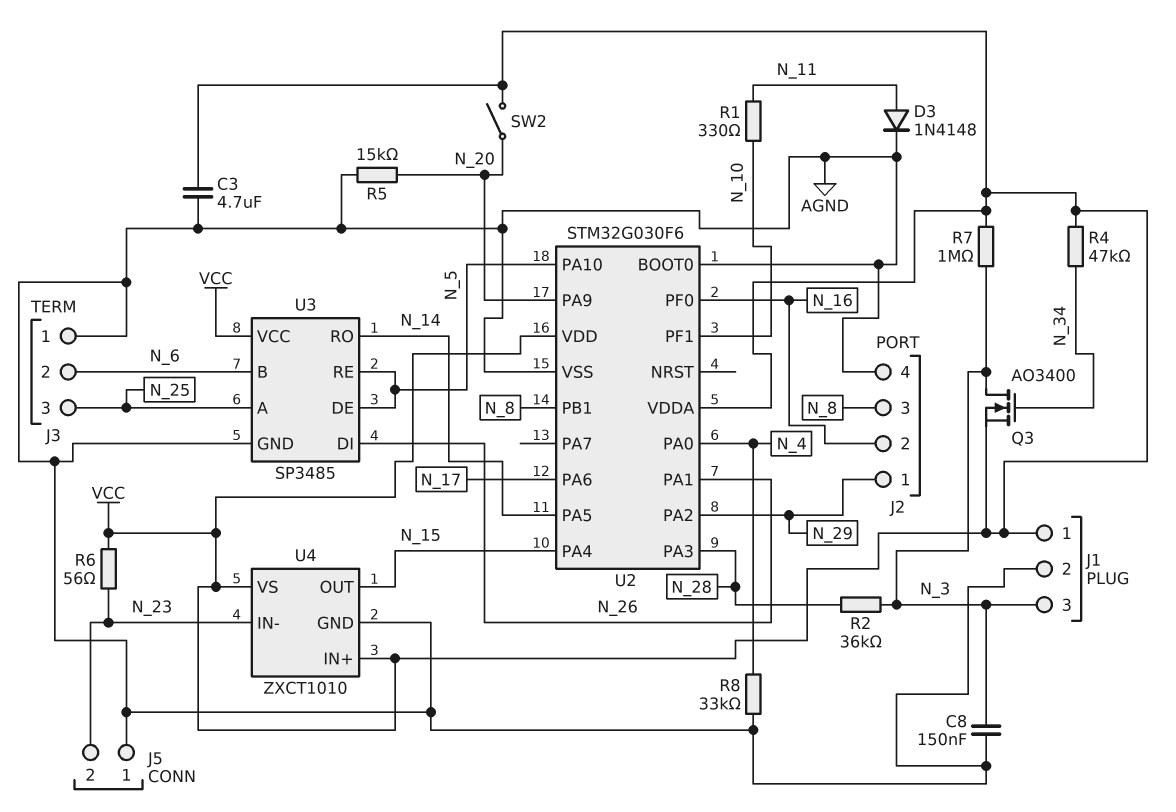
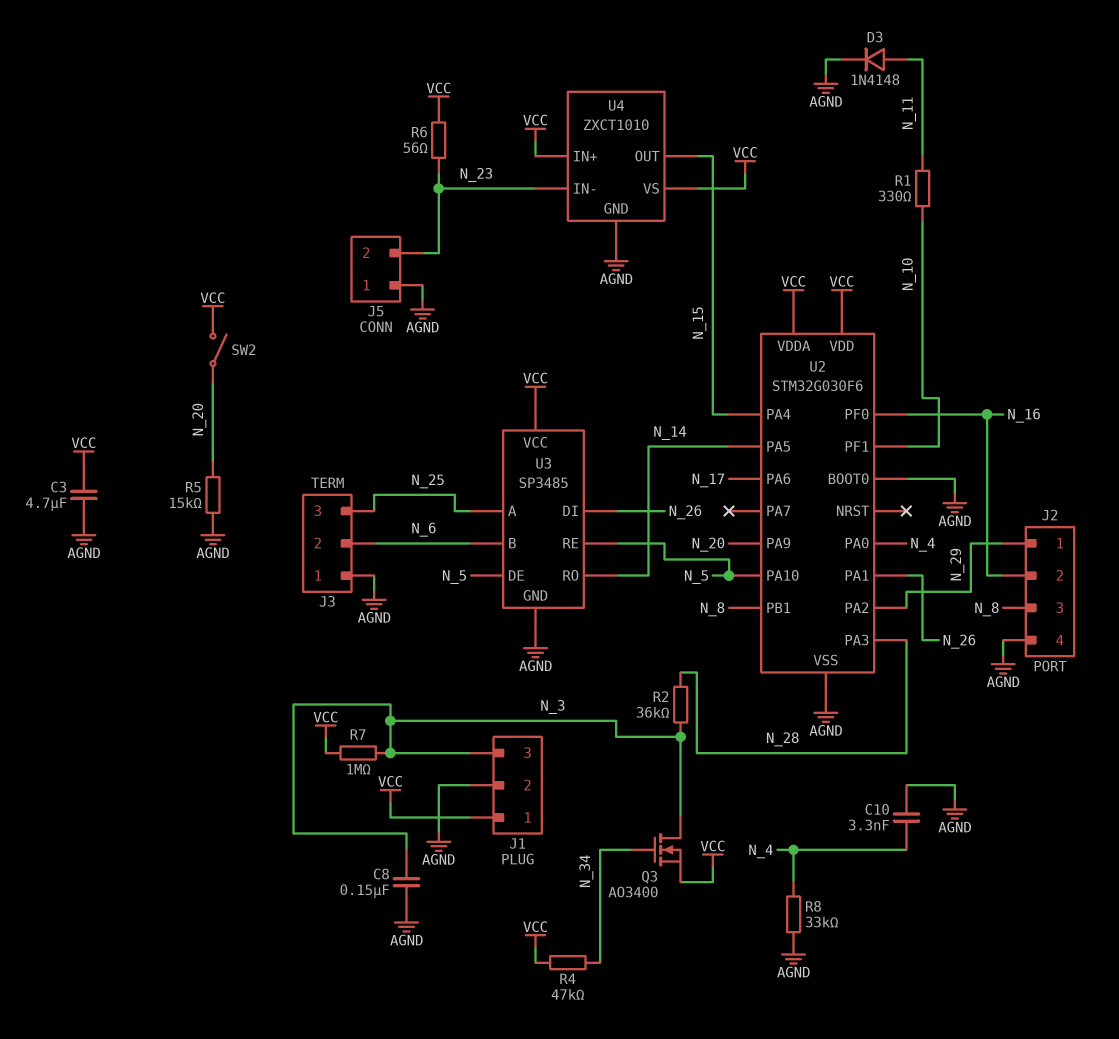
C10: none -> 3.3nF (AGND, N_4)

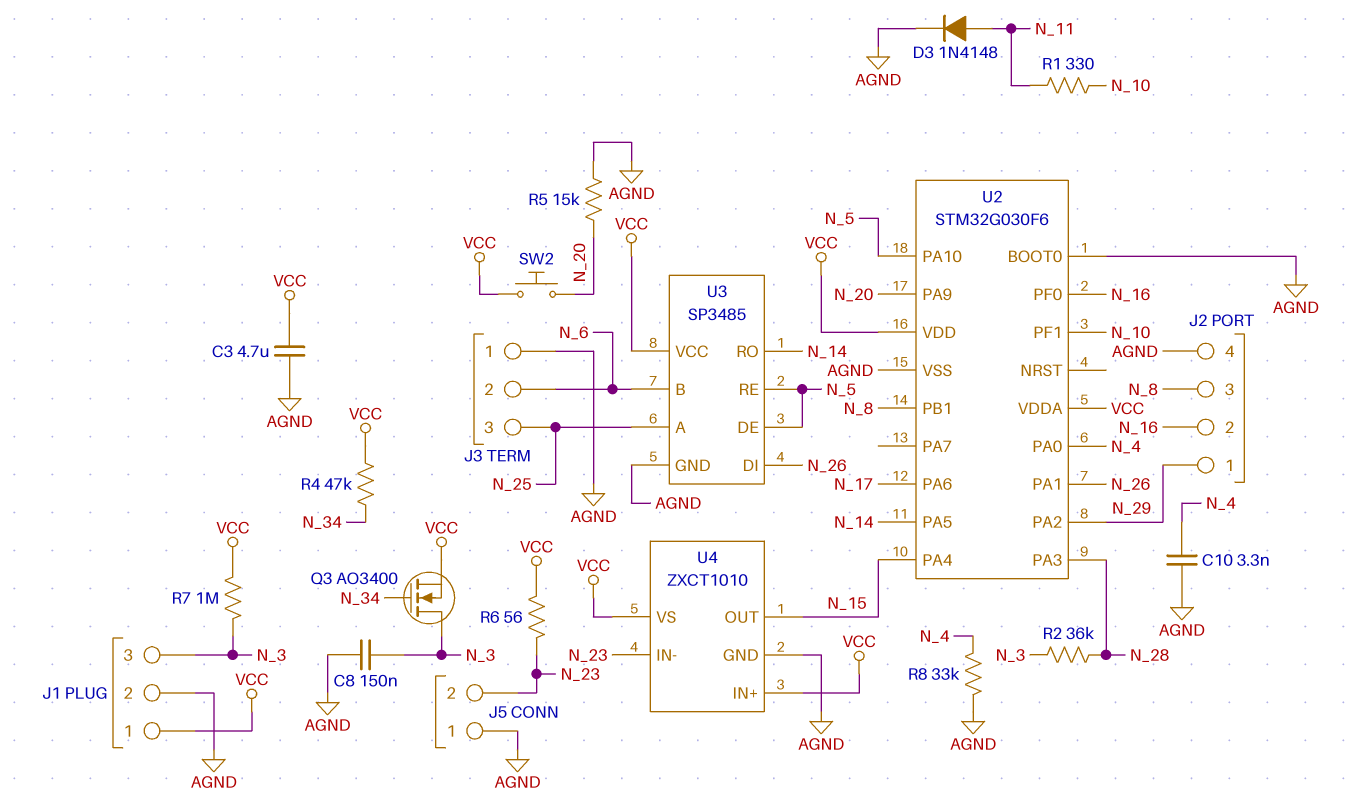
SW2: switch (N_20, VCC) -> button (N_20, VCC)

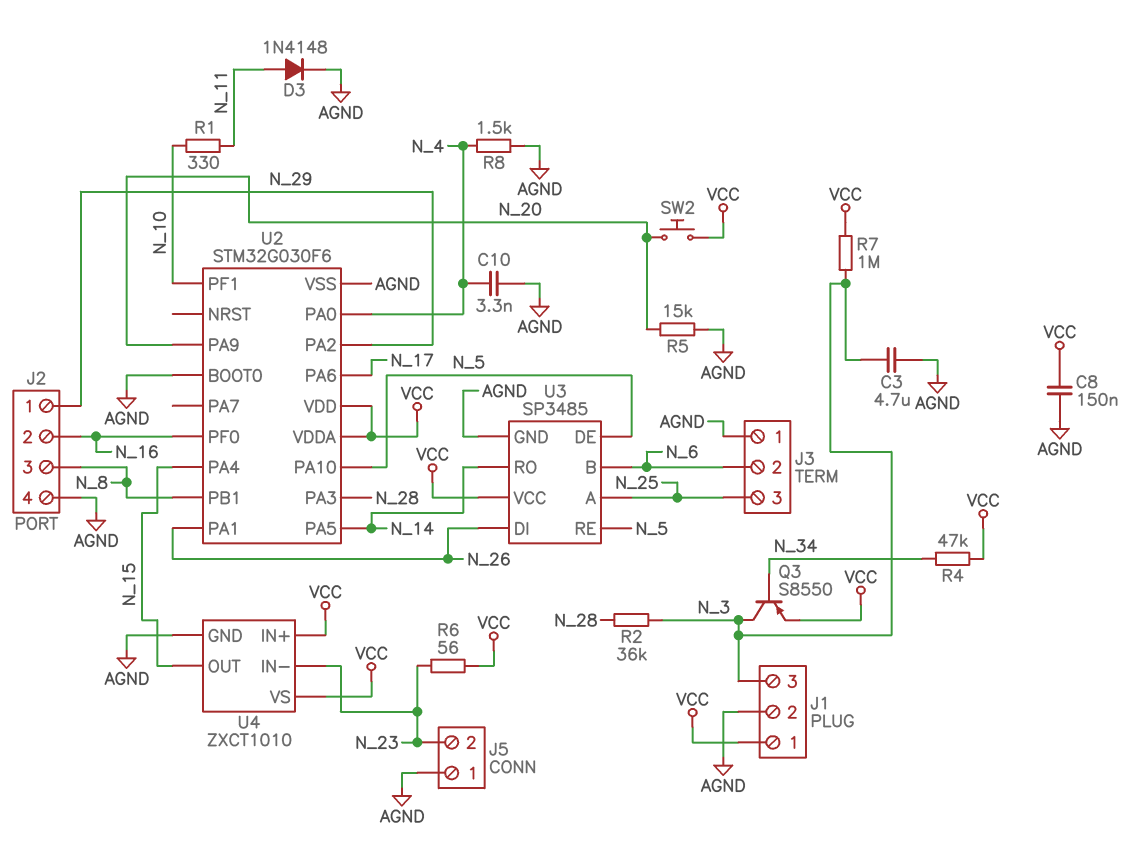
C3: 4.7uF (AGND, VCC) -> 4.7uF (AGND, N_3)
C8: 150nF (AGND, N_3) -> 150nF (AGND, VCC)
Q3: NMOS AO3400 (G N_34, D N_3, S VCC) -> PNP S8550 (B N_34, C N_3, E VCC)
R8: 33k (AGND, N_4) -> 1.5k (AGND, N_4)

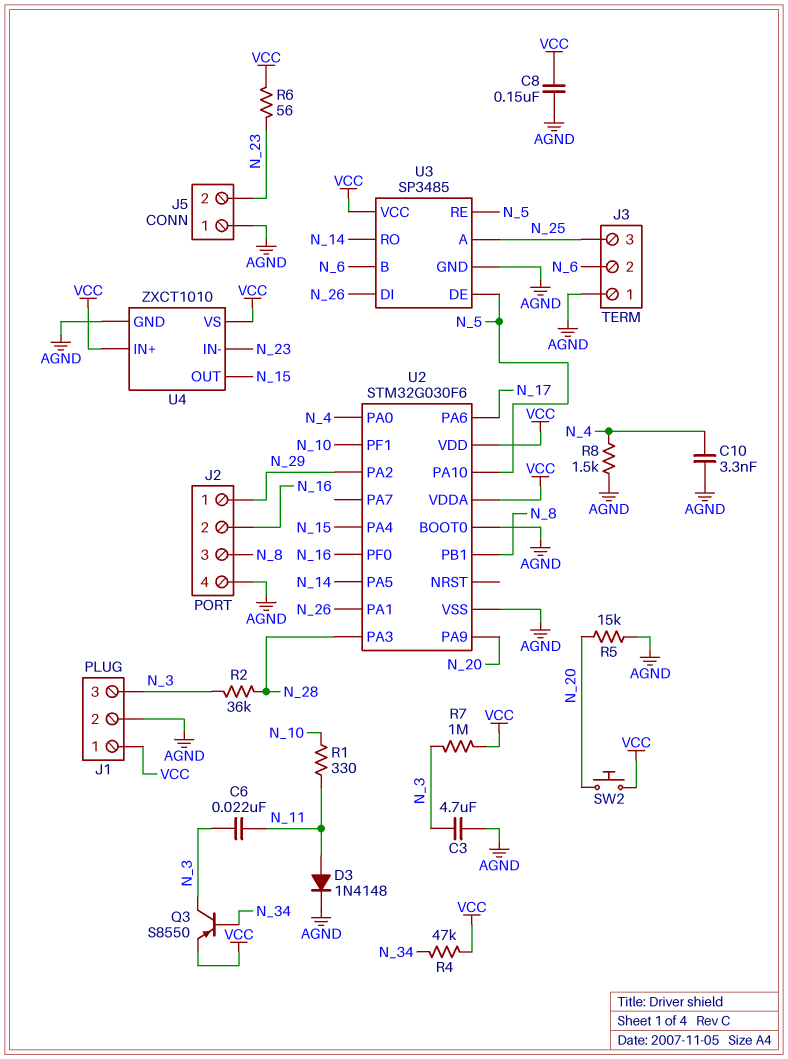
C6: none -> 22nF (N_3, N_11)

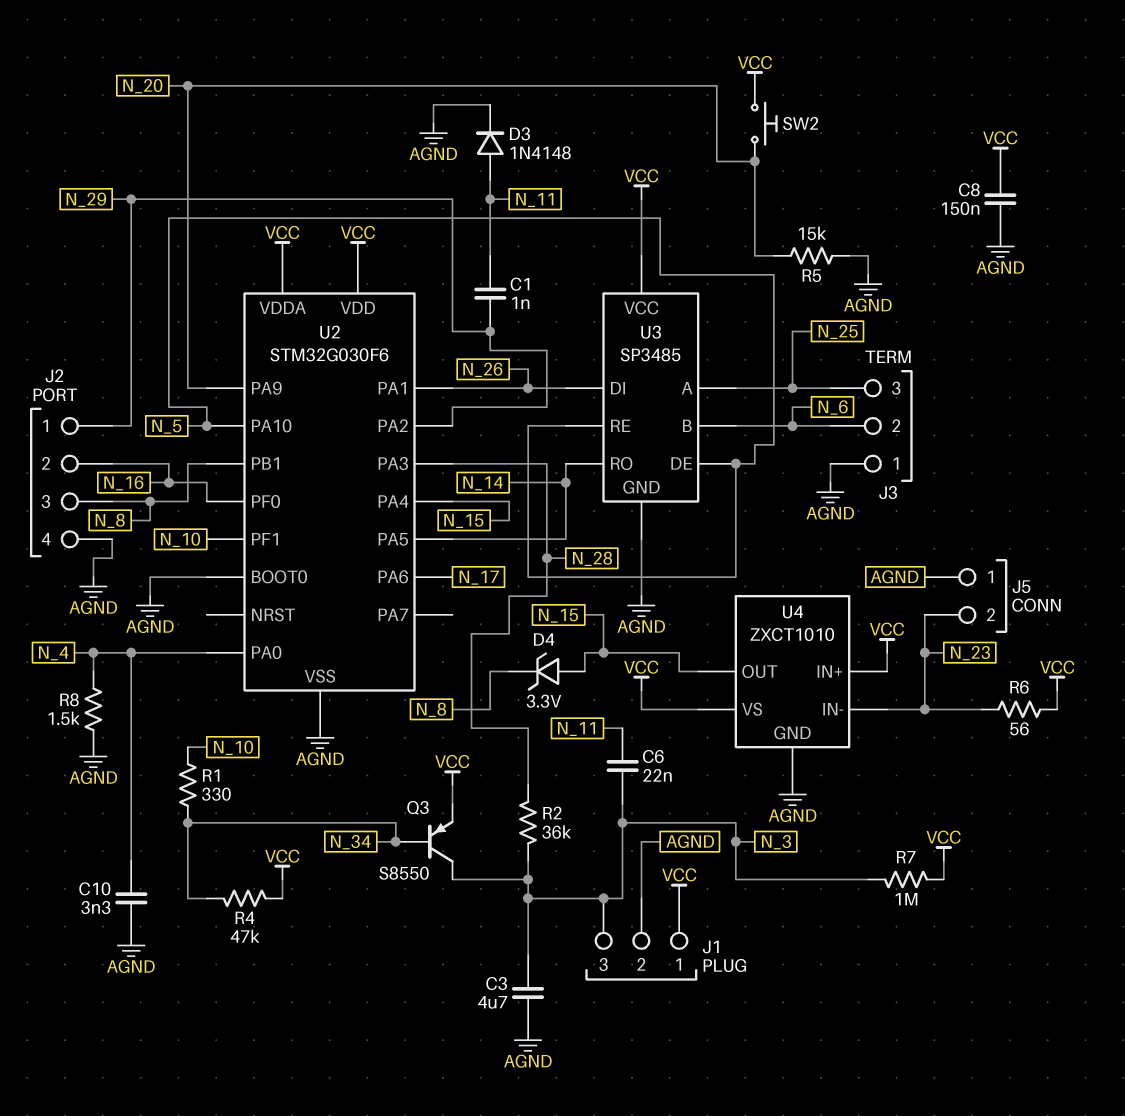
C1: none -> 1nF (N_11, N_29)
D4: none -> zener 3.3V (A N_15, K N_8)
R1: 330 (N_10, N_11) -> 330 (N_10, N_34)

